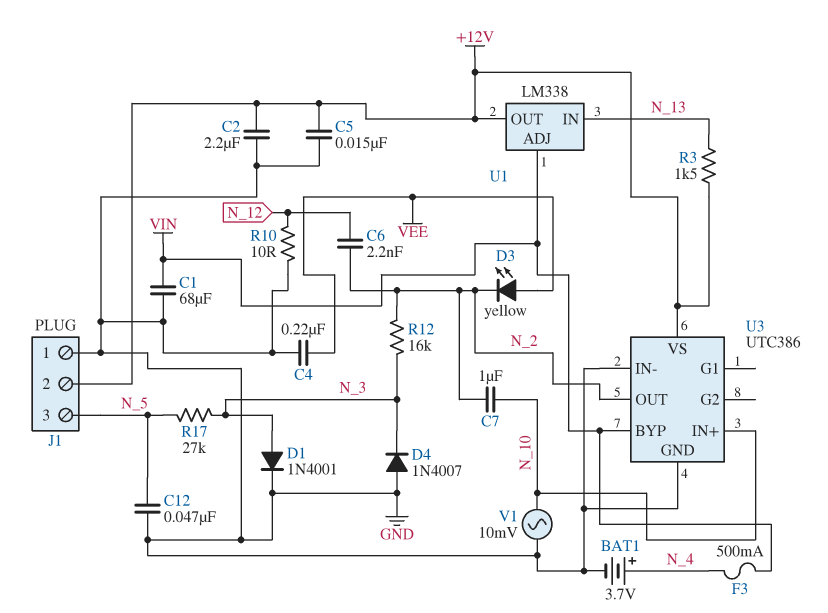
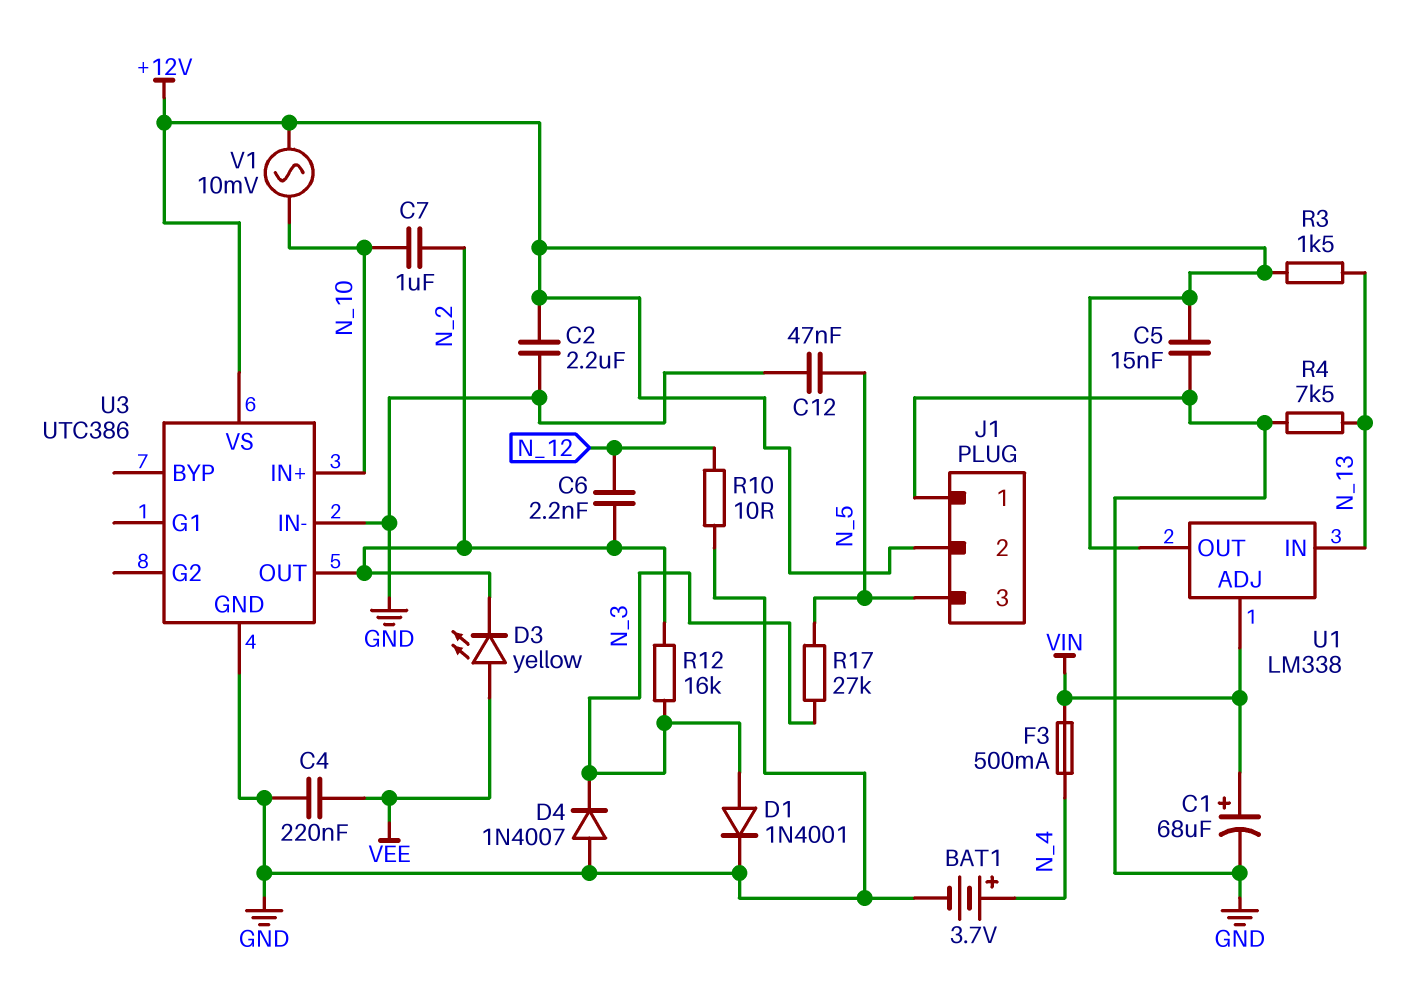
C1: 68uF (GND, VIN) -> 68uF (plus VIN, minus GND)
R4: none -> 7.5k (GND, N_13)
U3 pin BYP: VIN -> none
V1: AC 10mV (GND, N_10) -> AC 10mV (+12V, N_10)

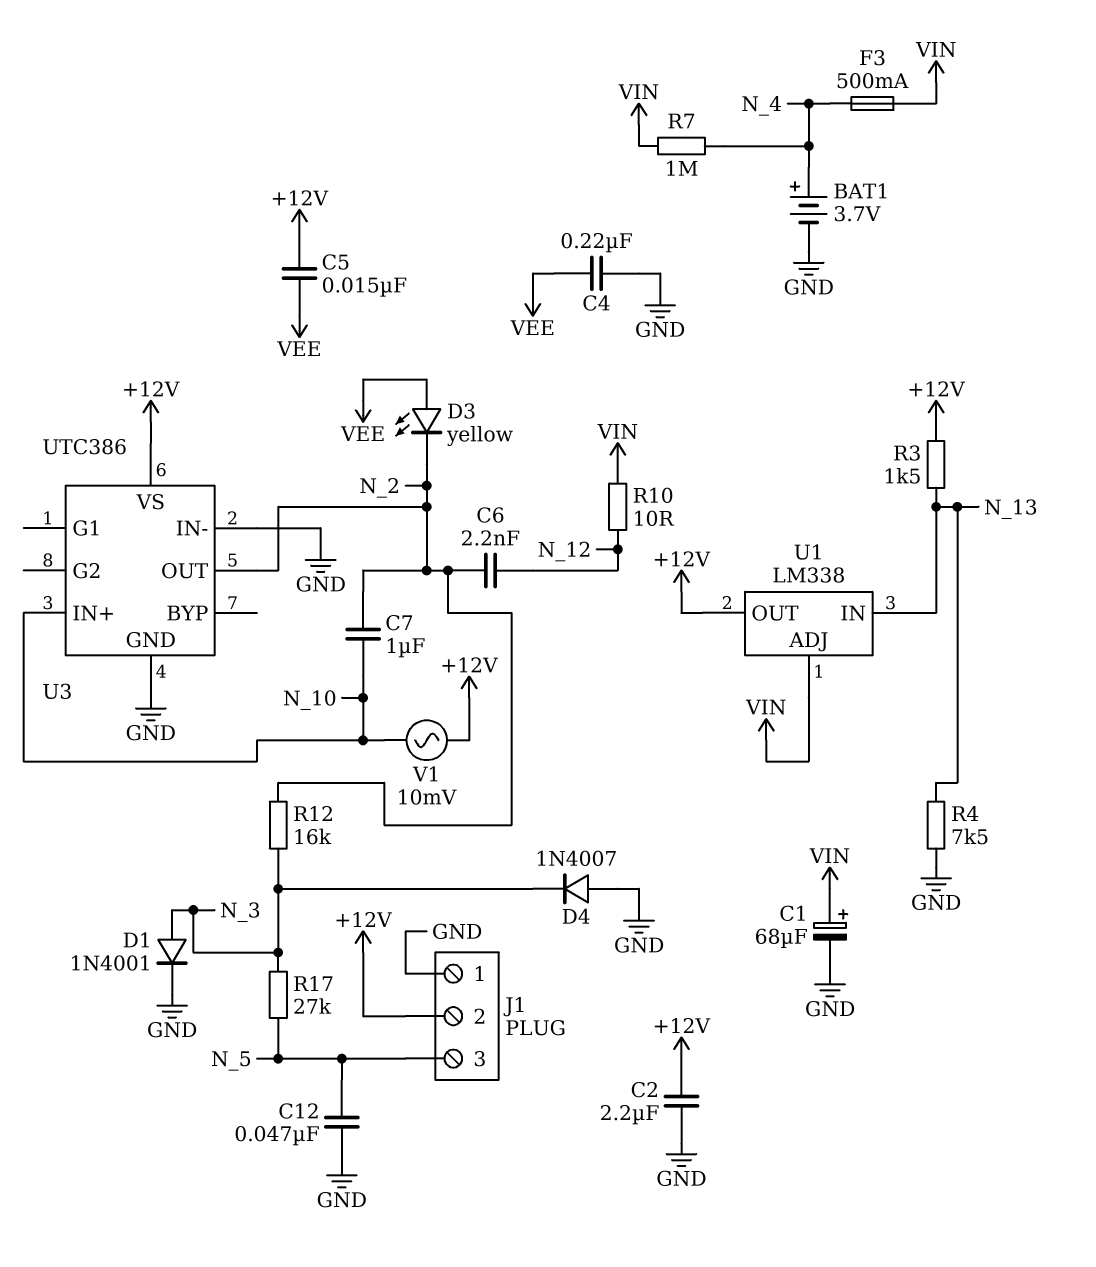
C5: 15nF (+12V, GND) -> 15nF (+12V, VEE)
R7: none -> 1M (N_4, VIN)
R10: 10 (GND, N_12) -> 10 (N_12, VIN)

